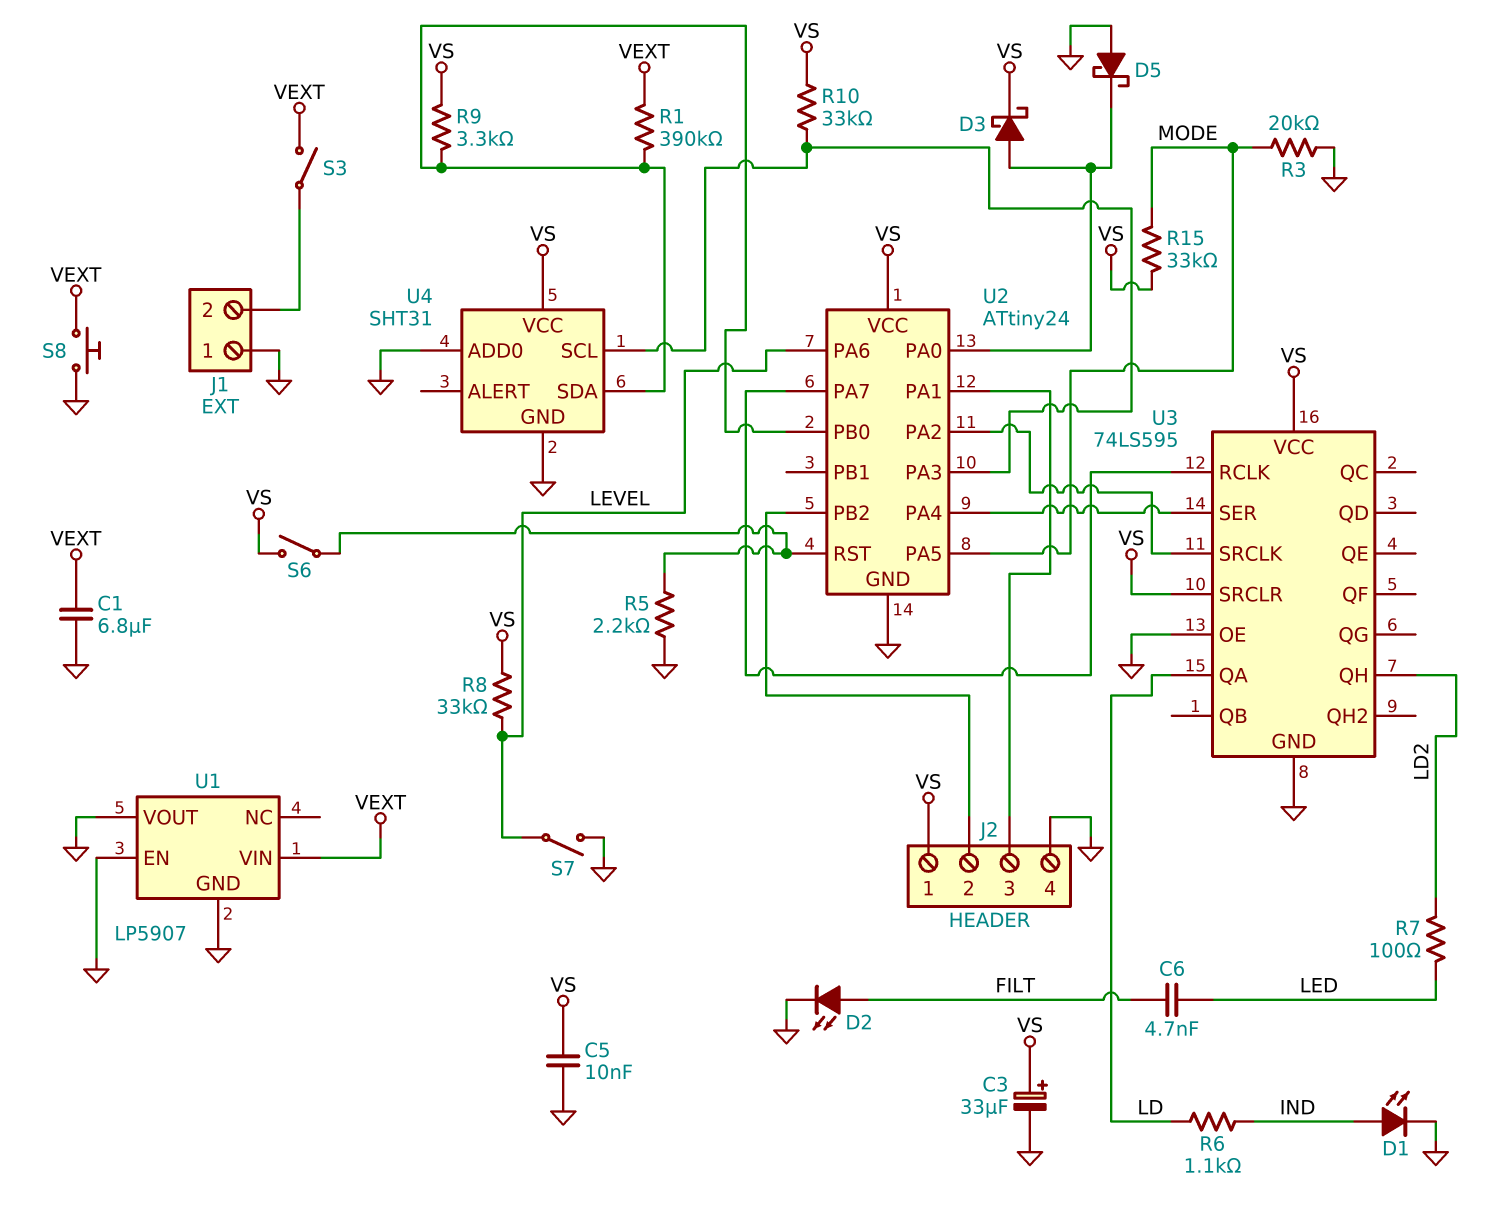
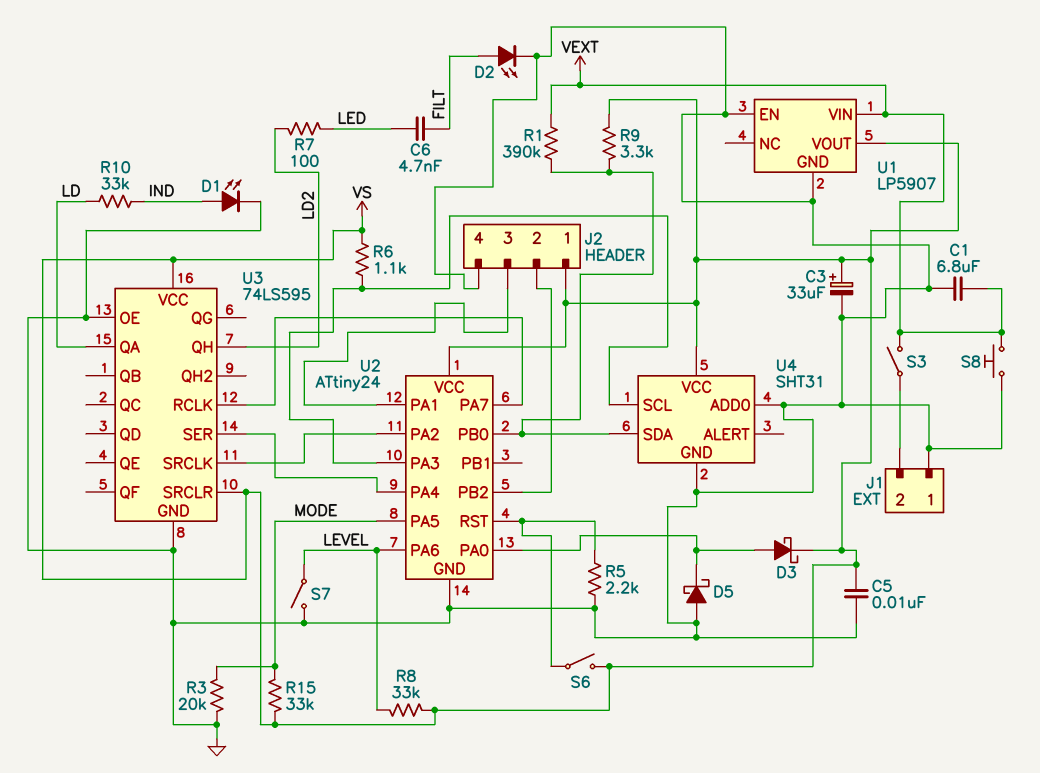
R6: 1.1k (IND, LD) -> 1.1k (U2/PA3, VS)
R10: 33k (U2/PA3, VS) -> 33k (IND, LD)
U1 pin VOUT: GND -> VS

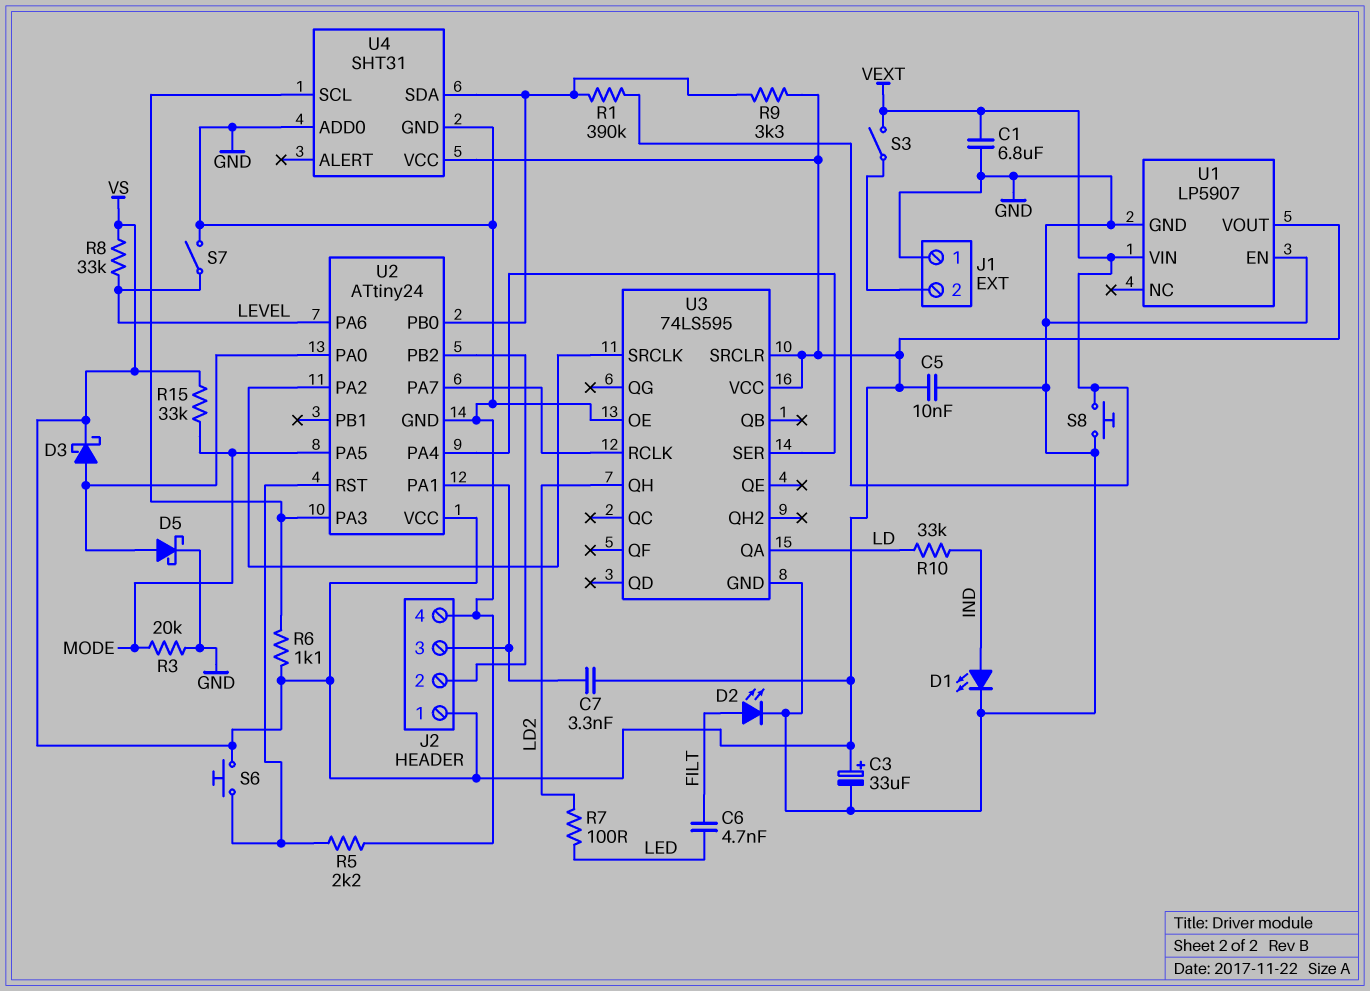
C7: none -> 3.3nF (J2/3, VS)
D5: schottky (A GND, K U2/PA0) -> schottky (A U2/PA0, K GND)
S6: switch (U2/RST, VS) -> button (U2/RST, VS)

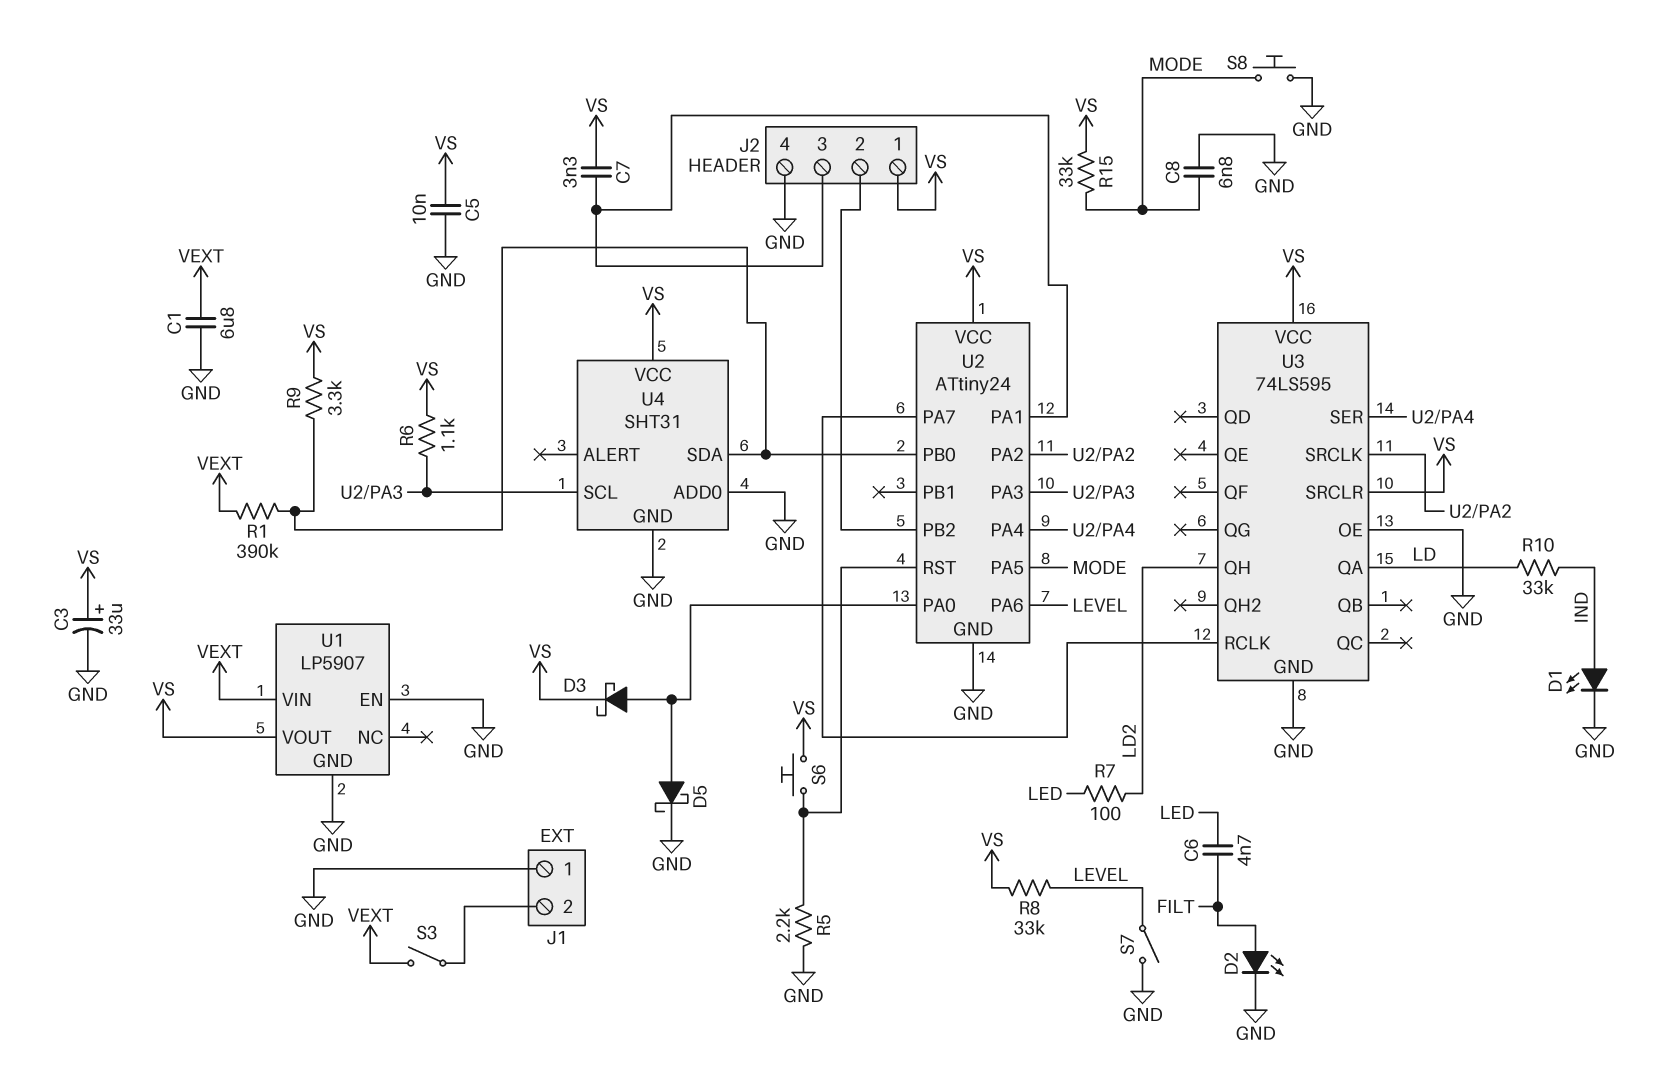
C8: none -> 6.8nF (GND, MODE)
R3: 20k (GND, MODE) -> none
S8: button (GND, VEXT) -> button (GND, MODE)

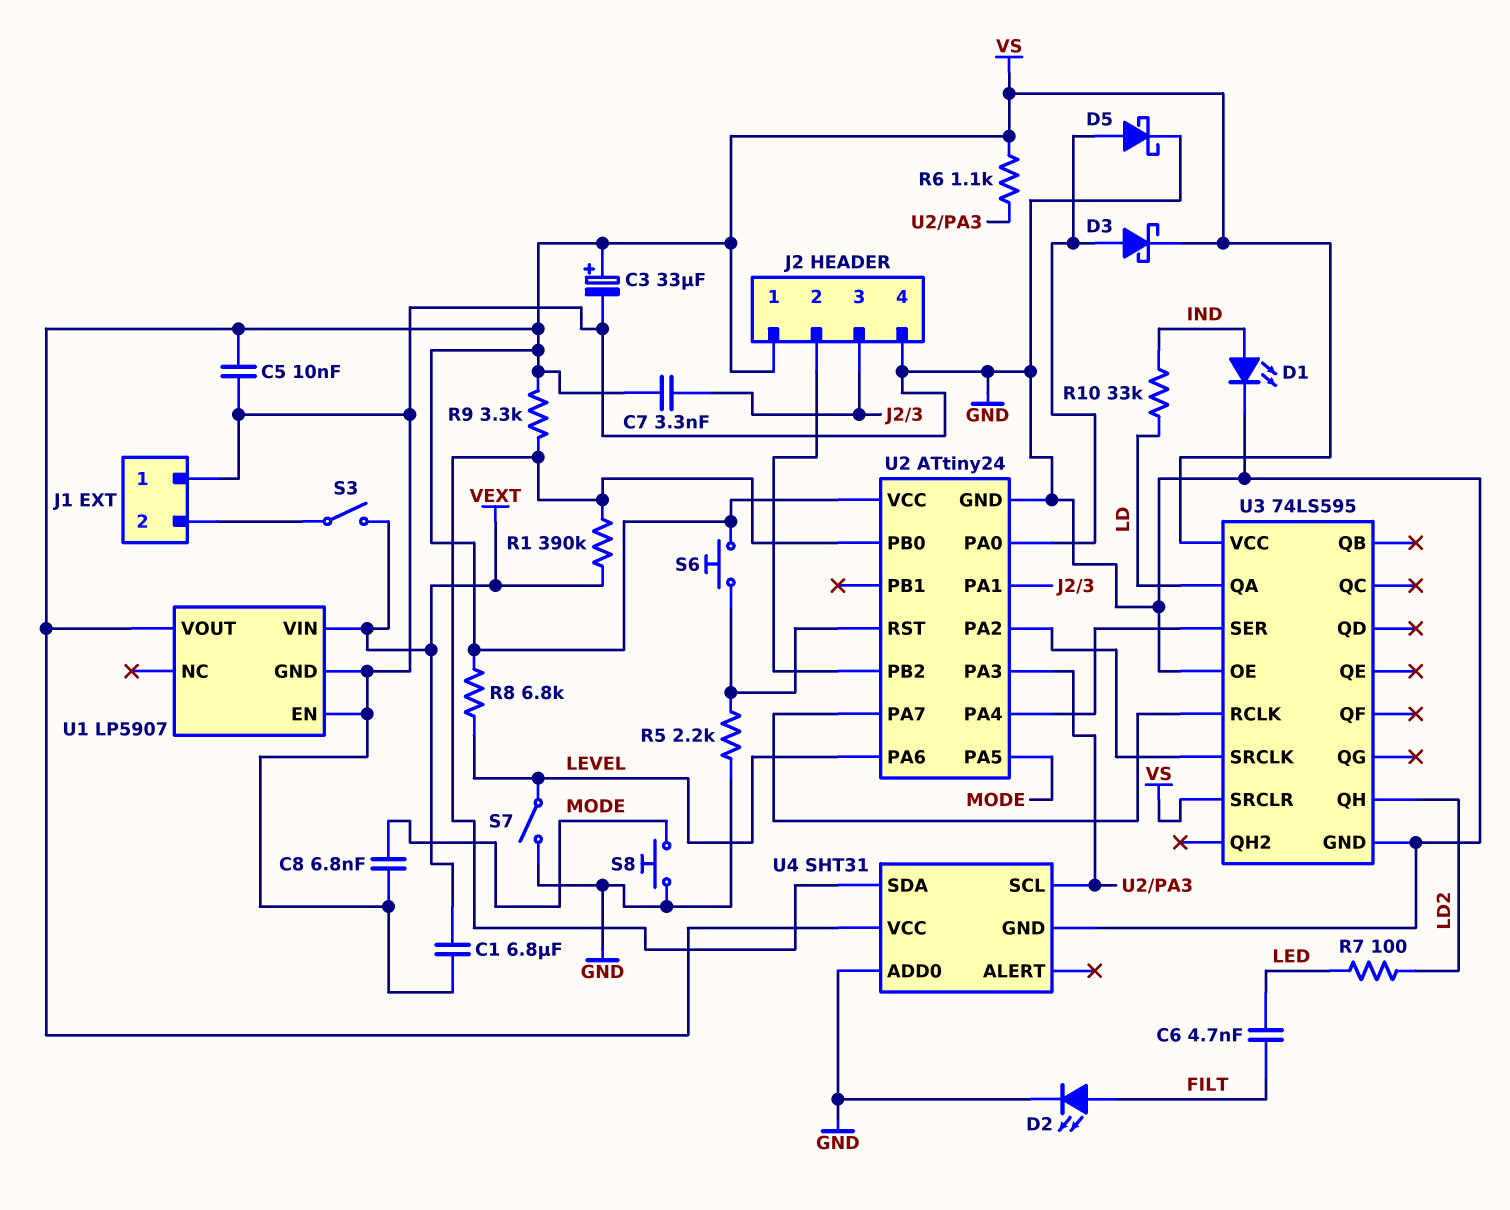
R8: 33k (LEVEL, VS) -> 6.8k (LEVEL, VS)
R15: 33k (MODE, VS) -> none

